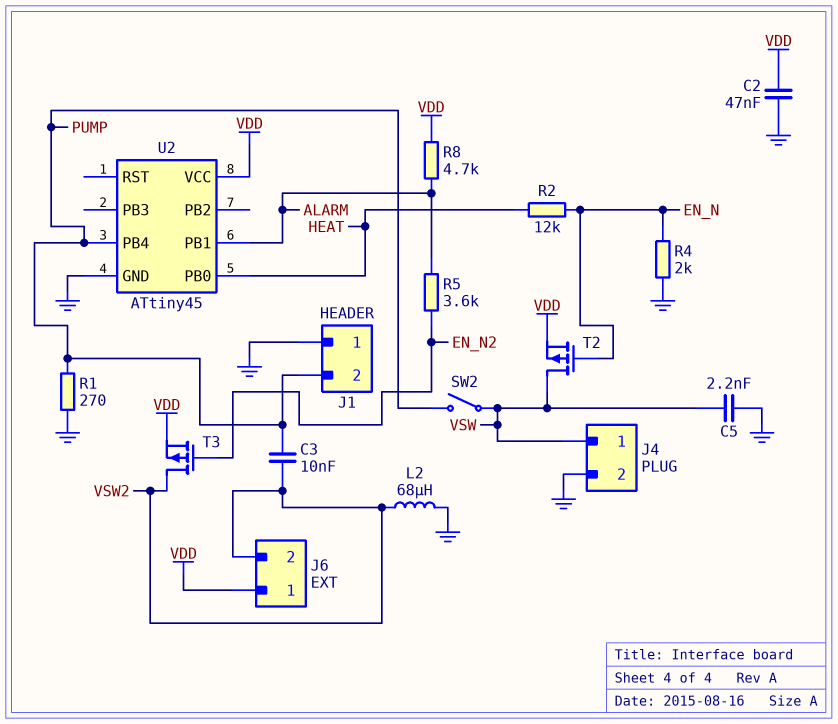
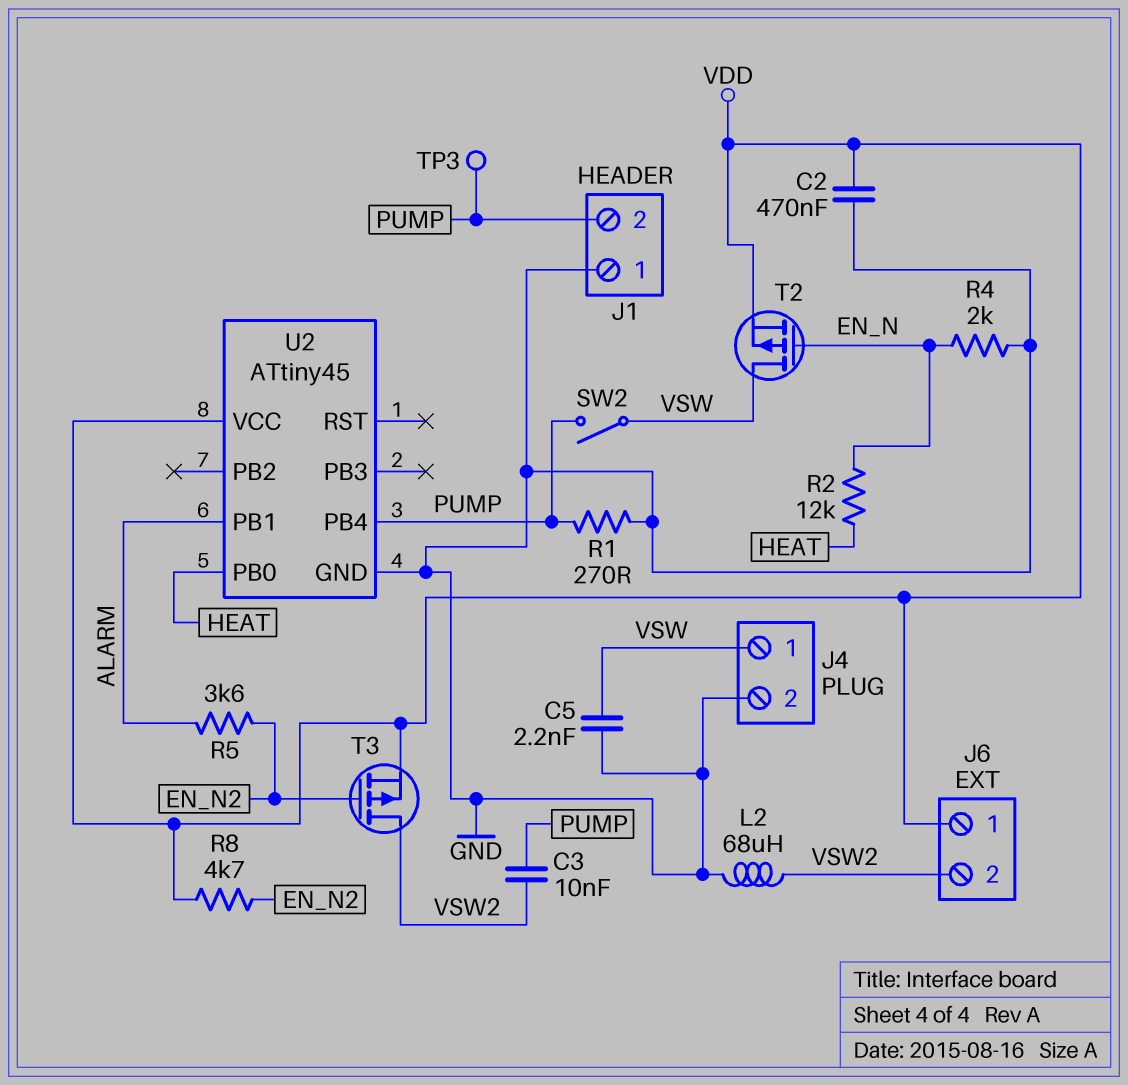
C2: 47nF (GND, VDD) -> 470nF (GND, VDD)
R8: 4.7k (ALARM, VDD) -> 4.7k (EN_N2, VDD)
TP3: none -> test point (PUMP)

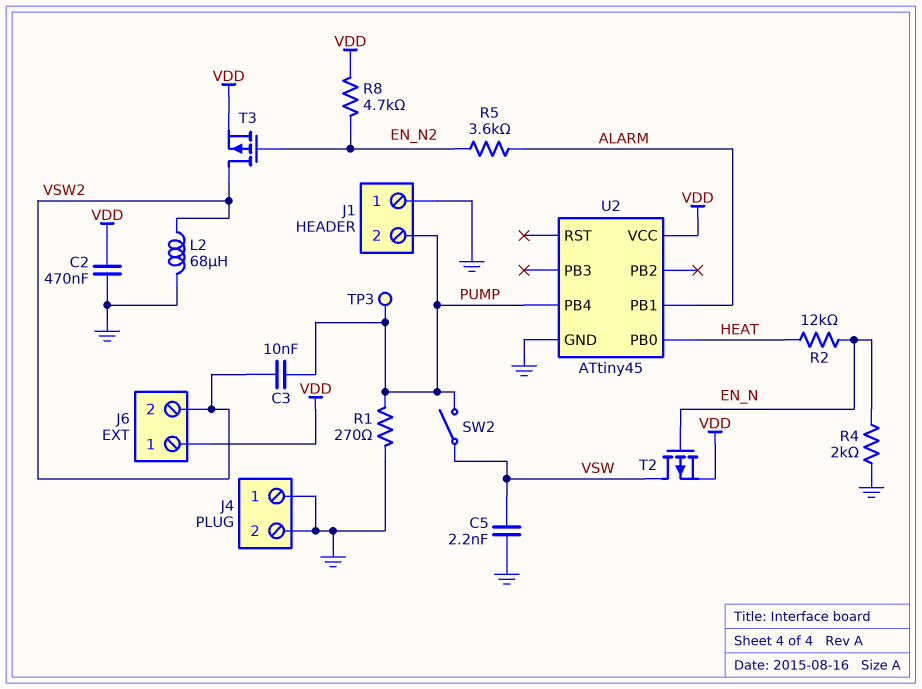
J4 pin 1: VSW -> GND

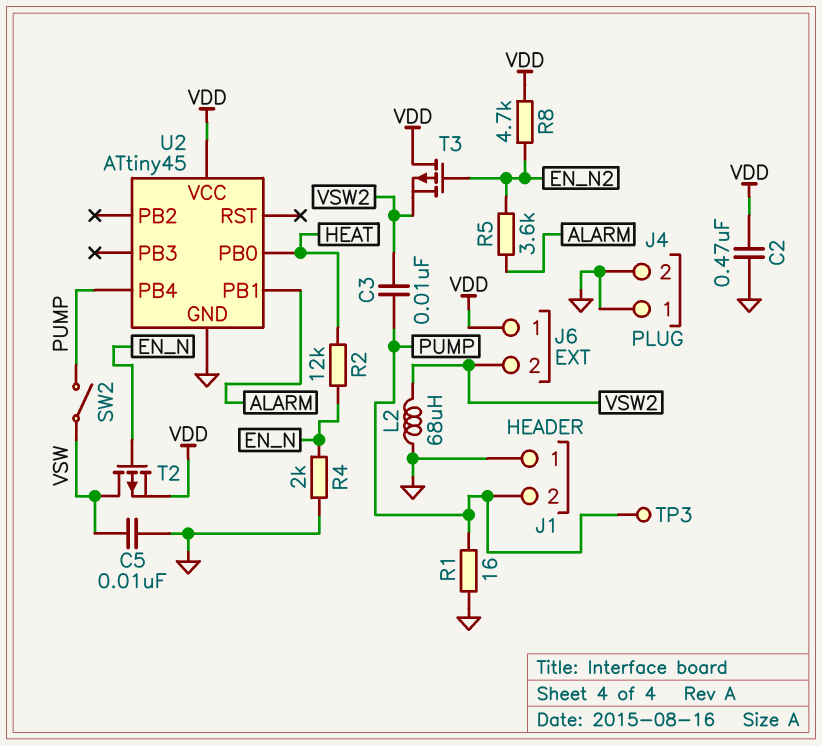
C5: 2.2nF (GND, VSW) -> 10nF (GND, VSW)
R1: 270 (GND, PUMP) -> 16 (GND, PUMP)
T3: PMOS (G EN_N2, D VSW2, S VDD) -> PMOS (G EN_N2, D VDD, S VSW2)

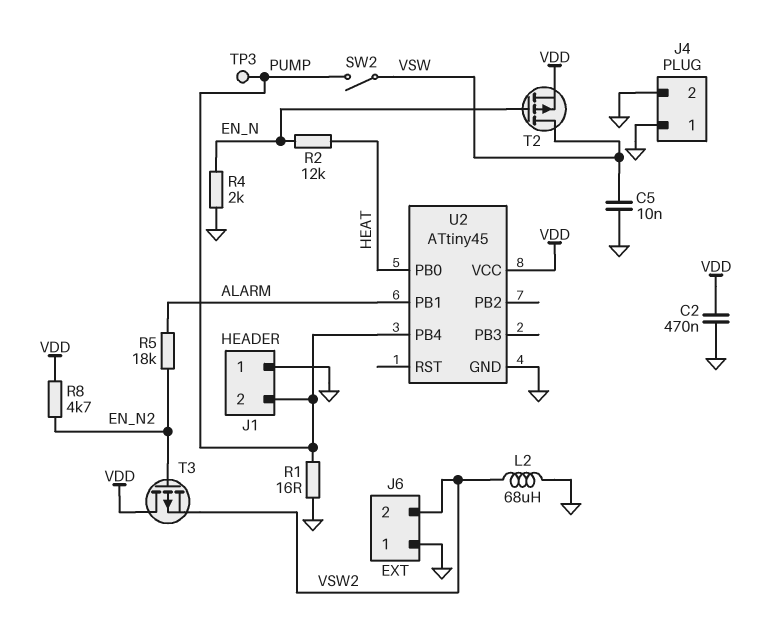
C3: 10nF (PUMP, VSW2) -> none
J6 pin 1: VDD -> GND
R5: 3.6k (ALARM, EN_N2) -> 18k (ALARM, EN_N2)

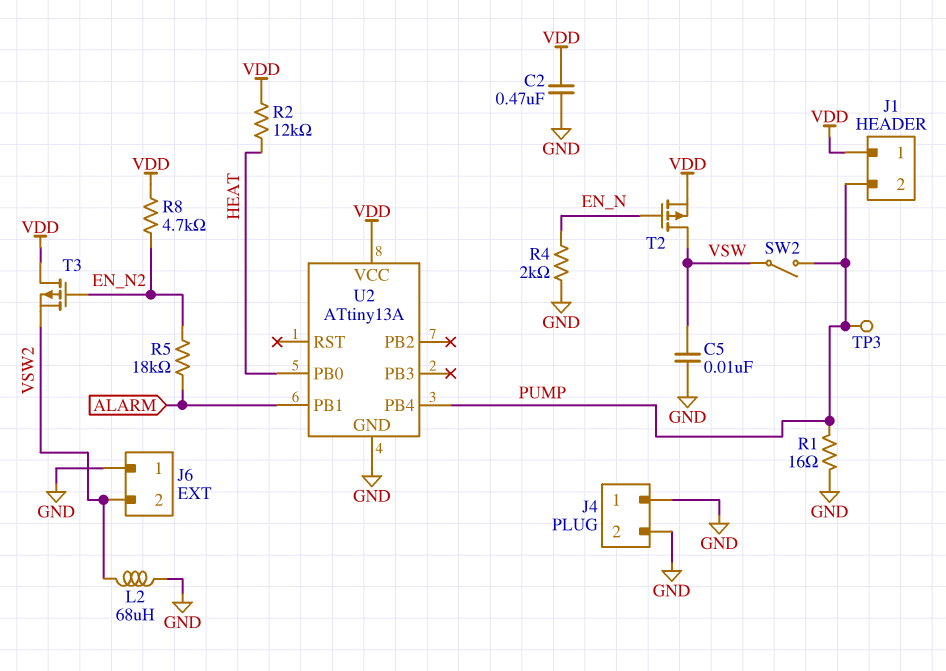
J1 pin 1: GND -> VDD
R2: 12k (EN_N, HEAT) -> 12k (HEAT, VDD)
U2: ATtiny45 -> ATtiny13A

